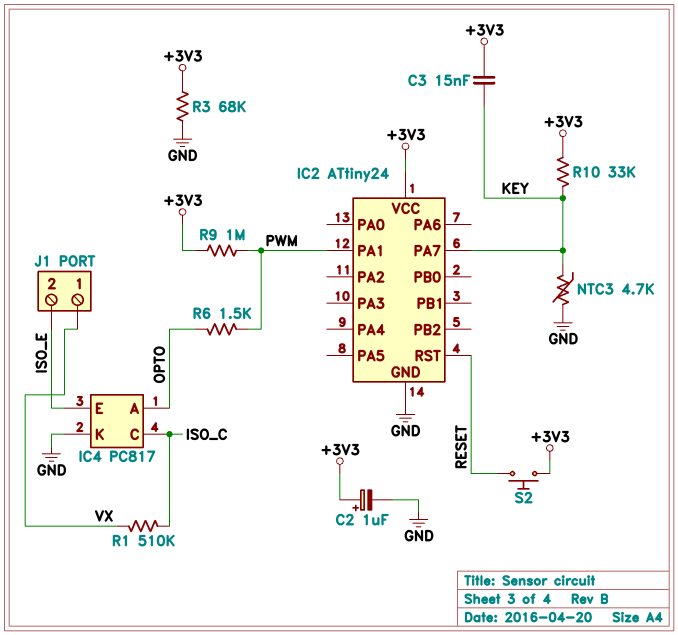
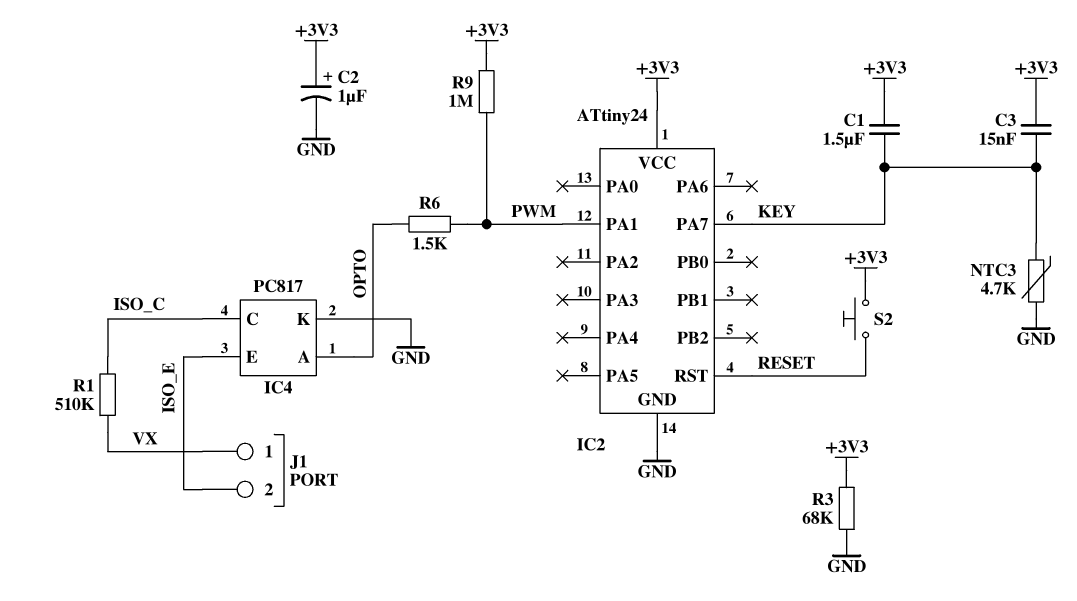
C1: none -> 1.5uF (+3V3, KEY)
R10: 33k (+3V3, KEY) -> none

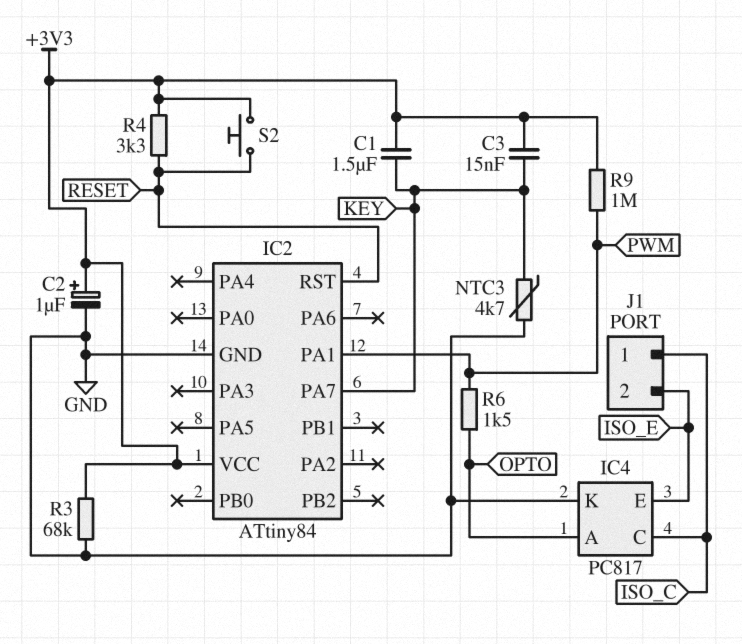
IC2: ATtiny24 -> ATtiny84
J1 pin 1: VX -> ISO_C
R1: 510k (ISO_C, VX) -> none
R4: none -> 3.3k (+3V3, RESET)

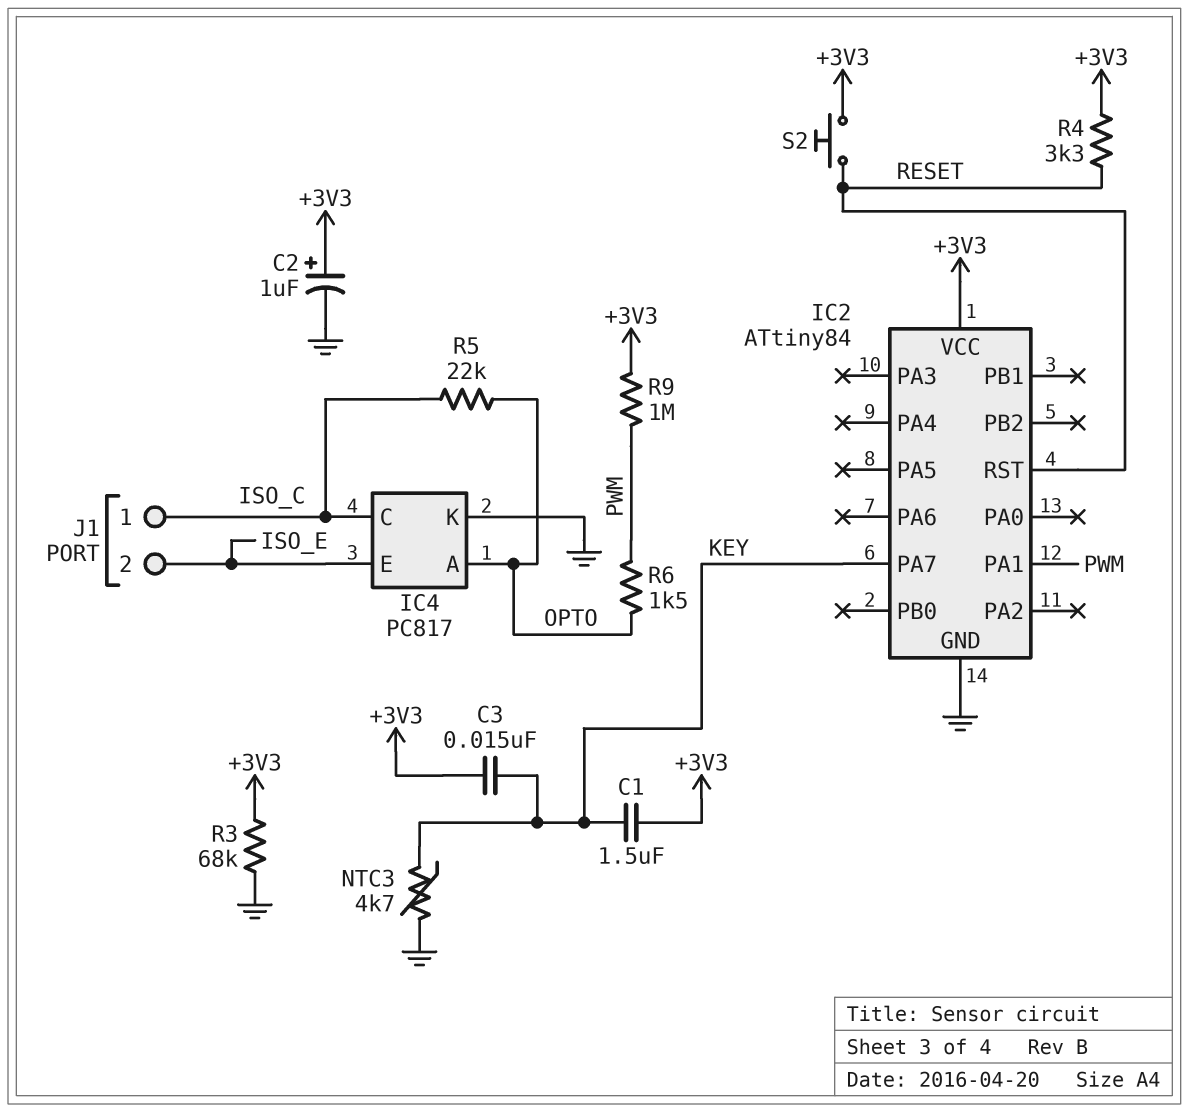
R5: none -> 22k (ISO_C, OPTO)

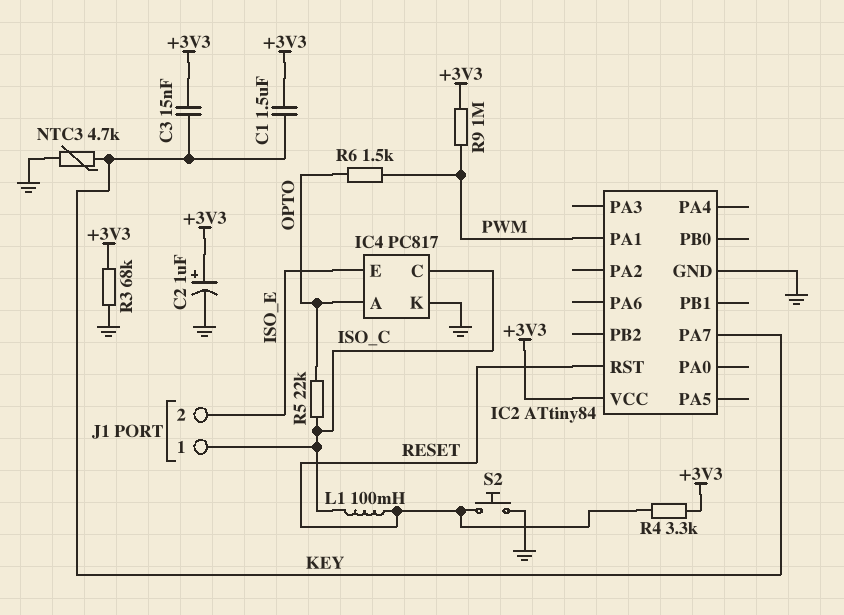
L1: none -> 100mH (ISO_C, RESET)
S2: button (+3V3, RESET) -> button (GND, RESET)

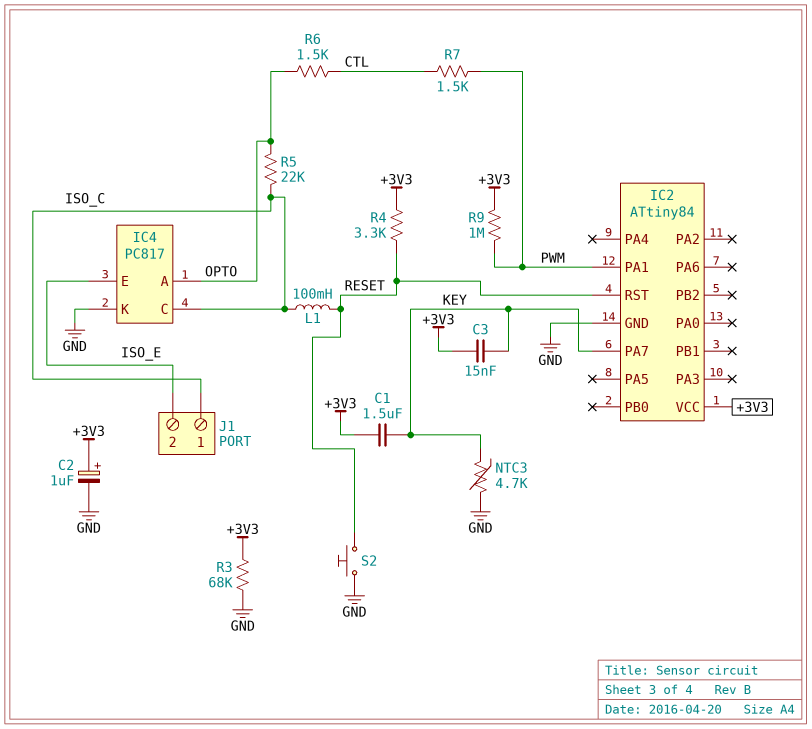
R6: 1.5k (OPTO, PWM) -> 1.5k (CTL, OPTO)
R7: none -> 1.5k (CTL, PWM)

